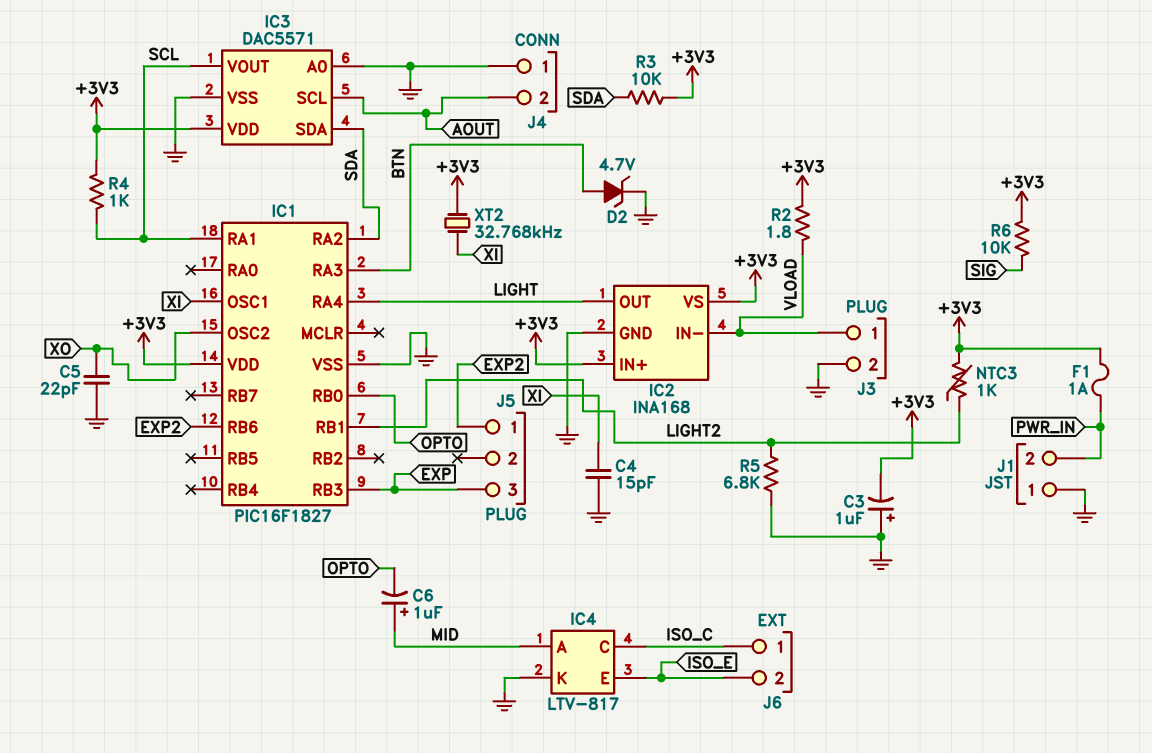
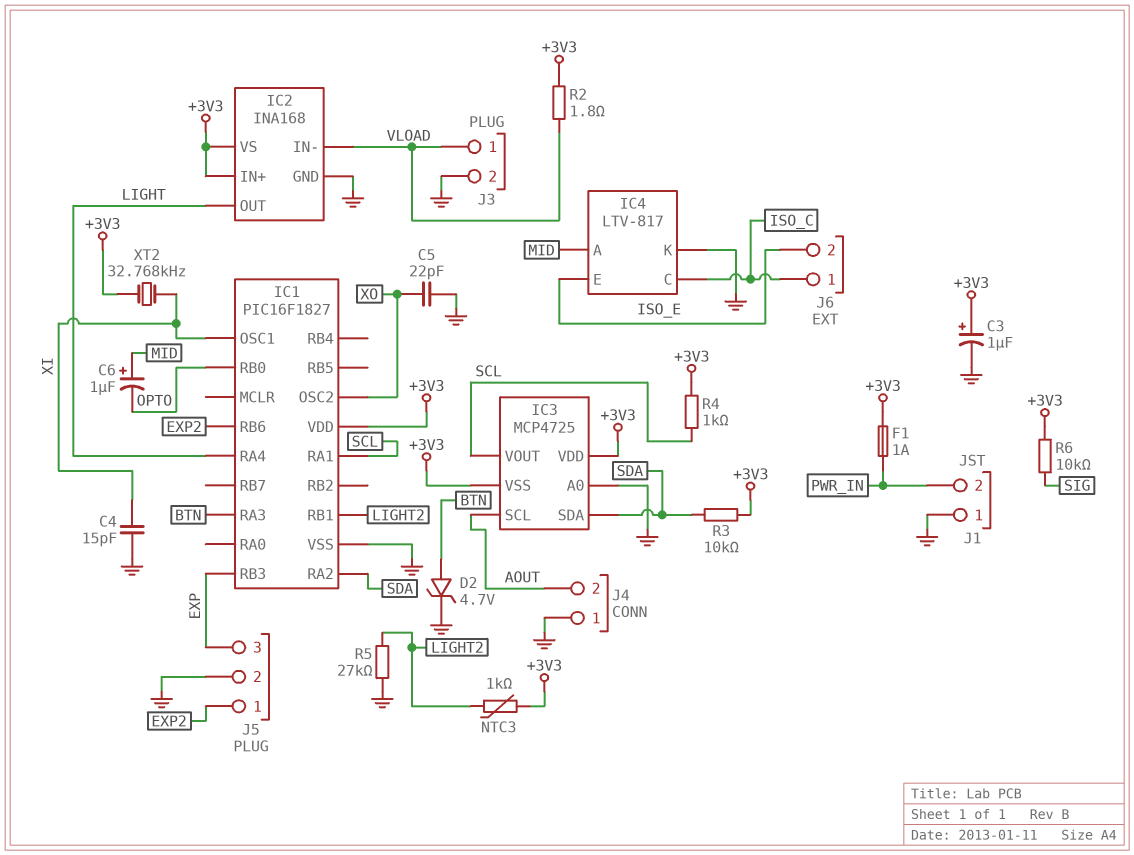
C3: 1uF (plus GND, minus +3V3) -> 1uF (plus +3V3, minus GND)
IC3: DAC5571 -> MCP4725
IC3 pin VSS: GND -> +3V3
J5 pin 2: none -> GND
R5: 6.8k (GND, LIGHT2) -> 27k (GND, LIGHT2)

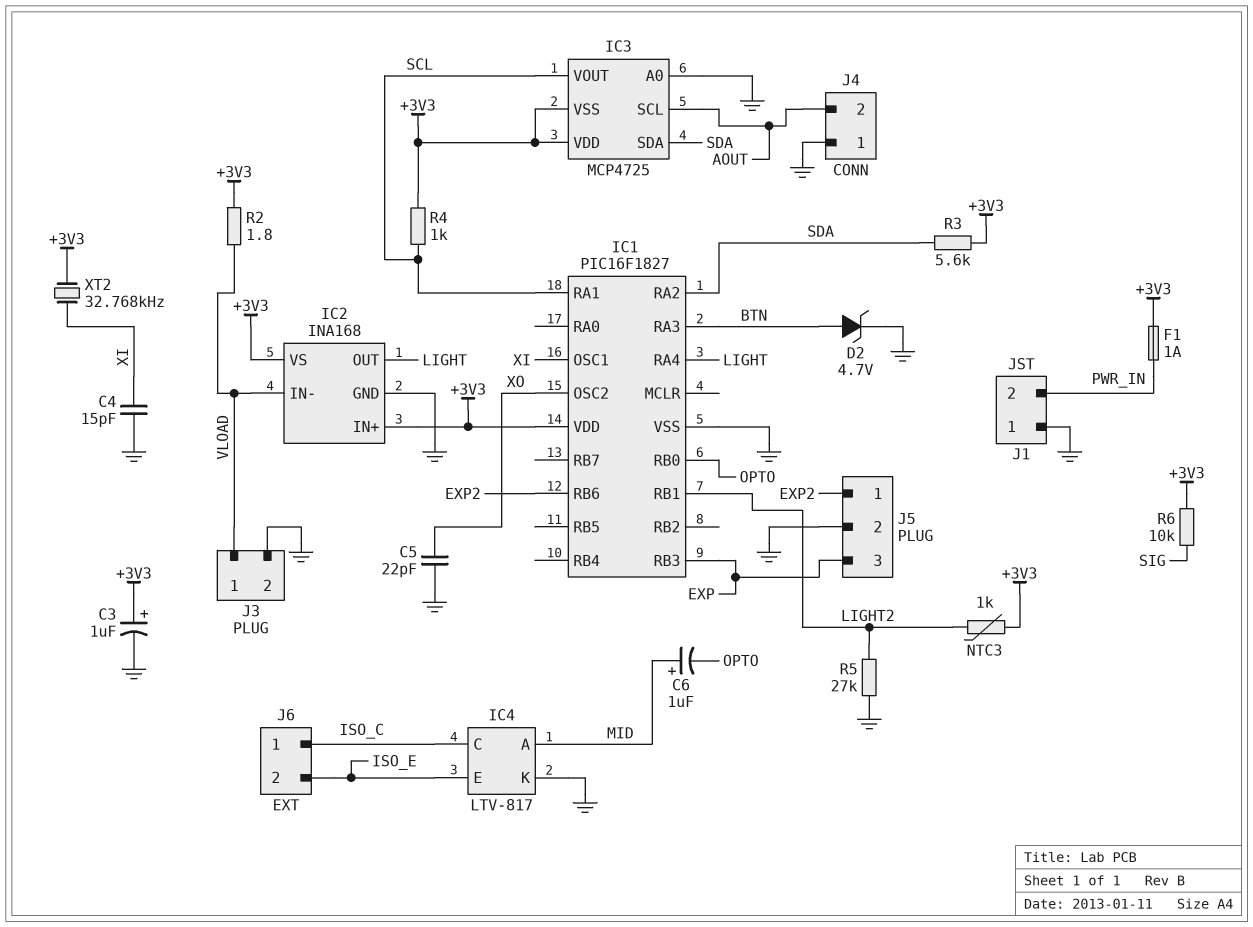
R3: 10k (+3V3, SDA) -> 5.6k (+3V3, SDA)

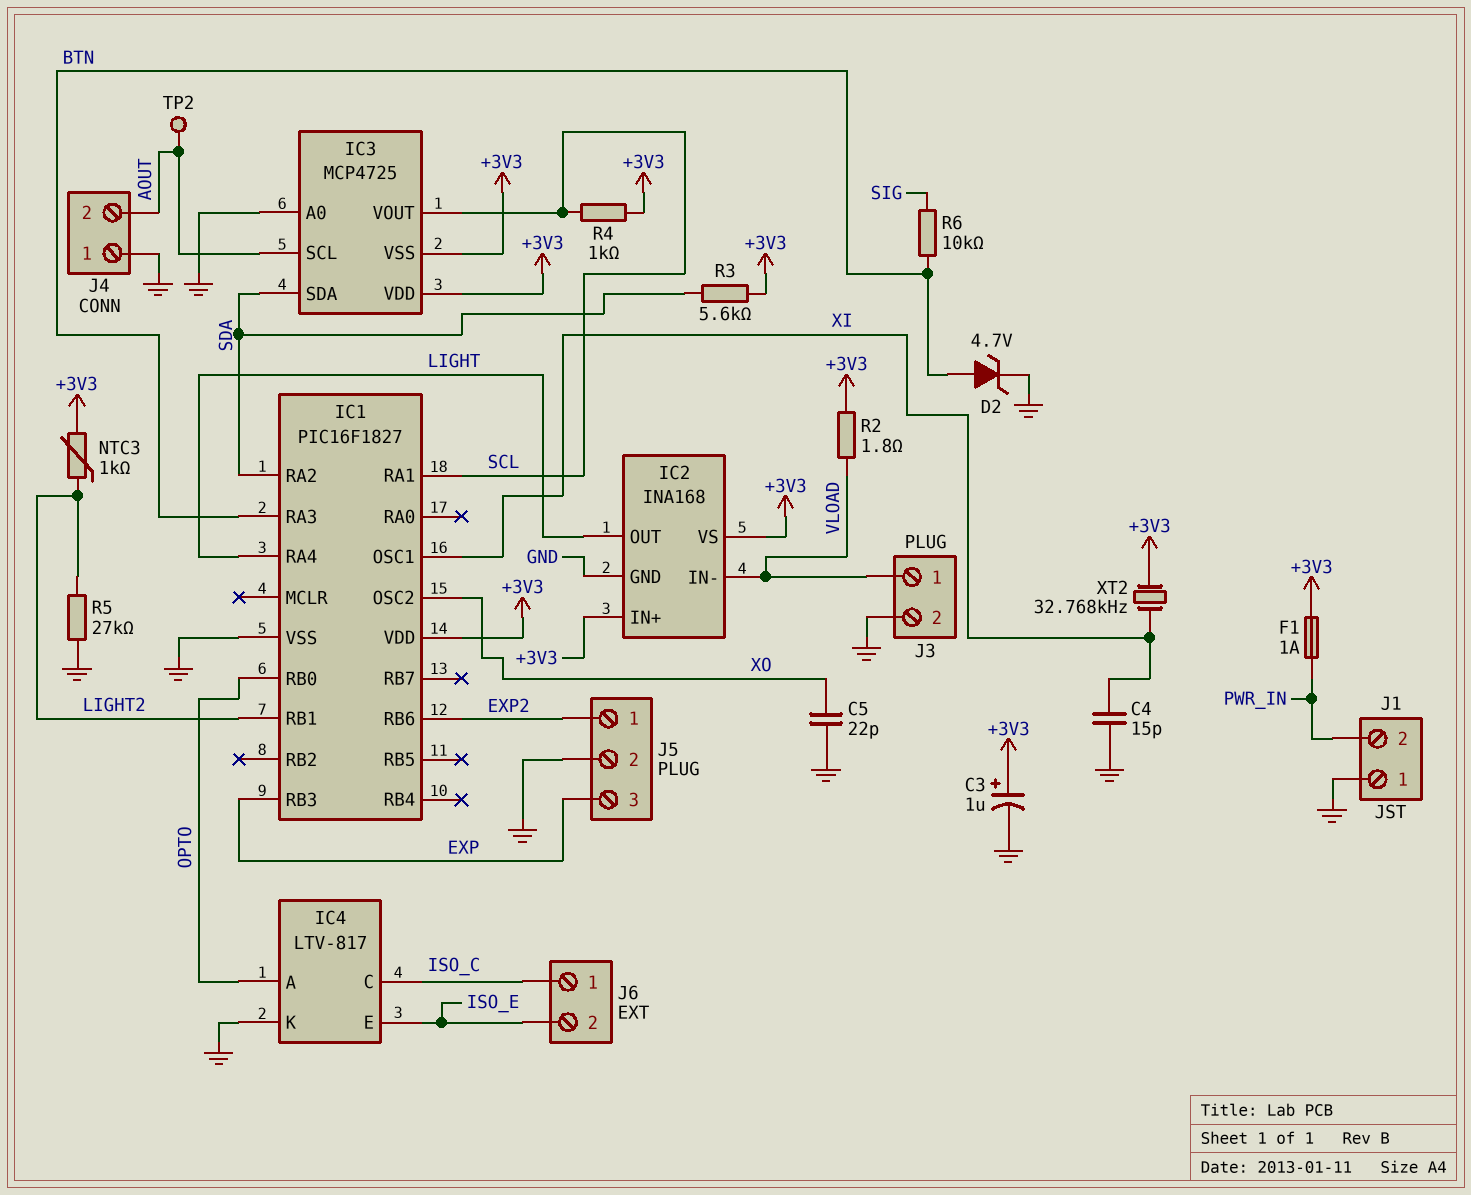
C6: 1uF (plus MID, minus OPTO) -> none
IC4 pin A: MID -> OPTO
R6: 10k (+3V3, SIG) -> 10k (BTN, SIG)
TP2: none -> test point (AOUT)

